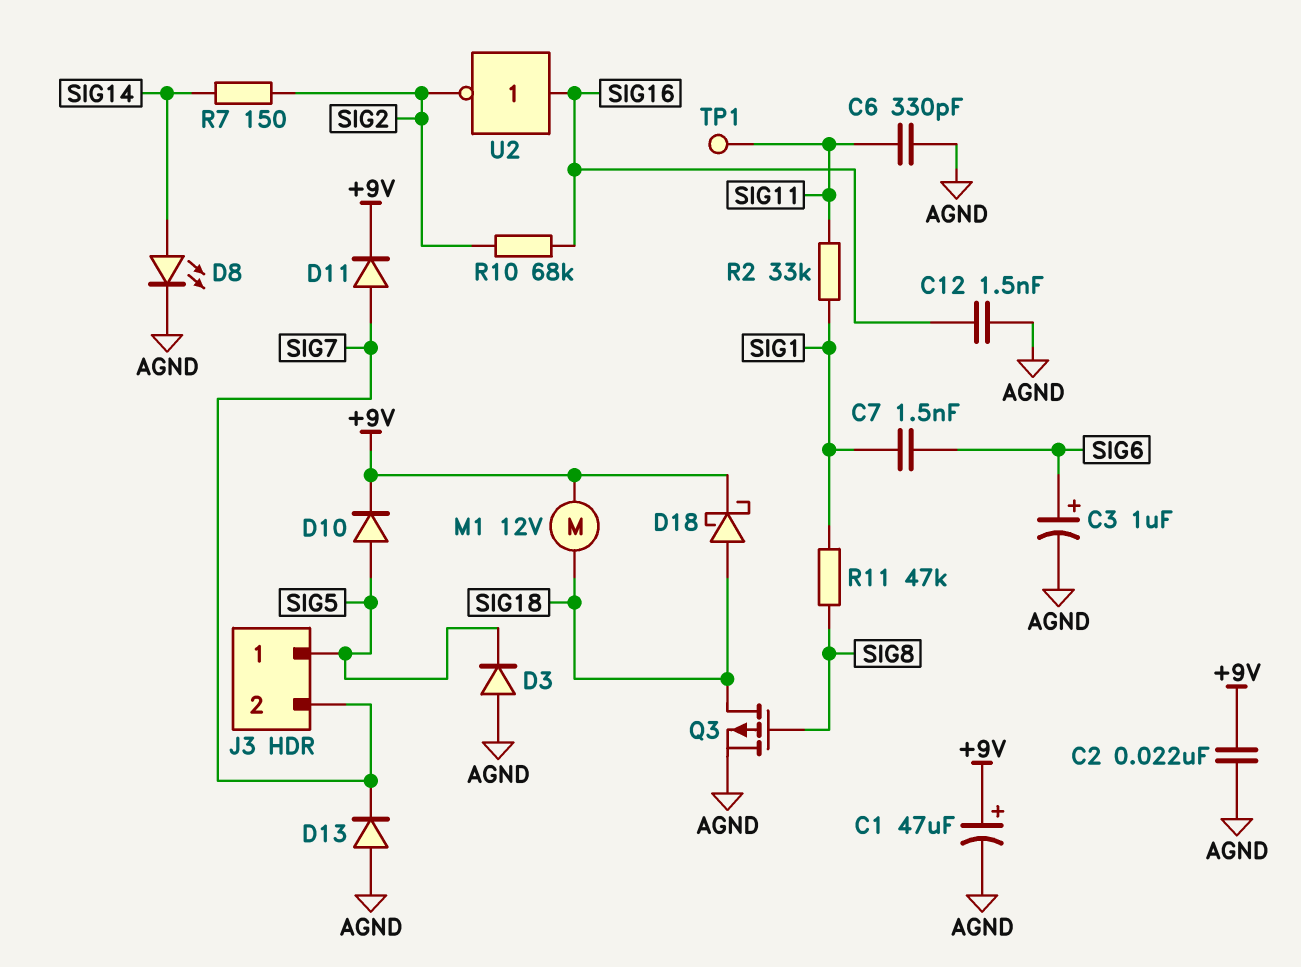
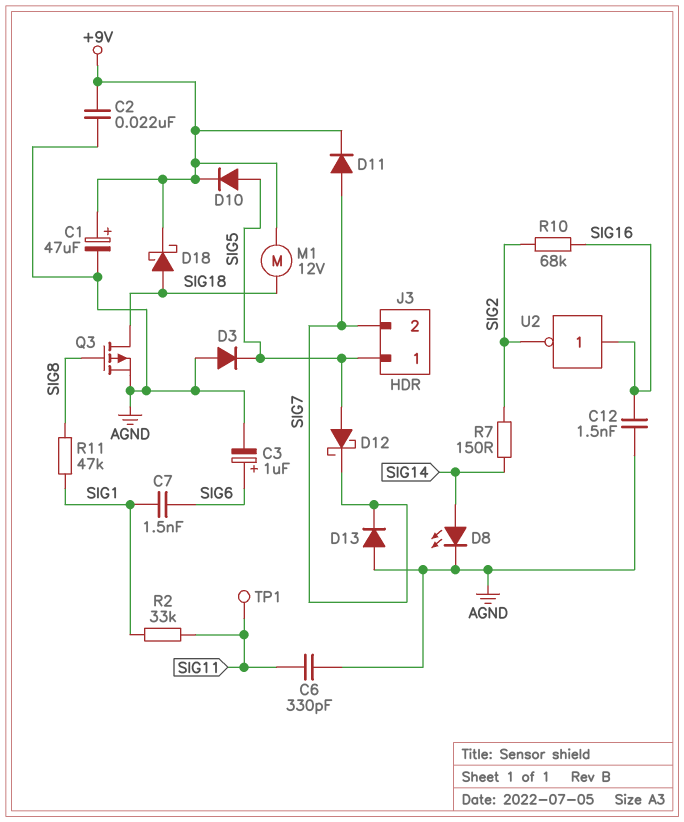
D12: none -> schottky (A SIG5, K SIG7)

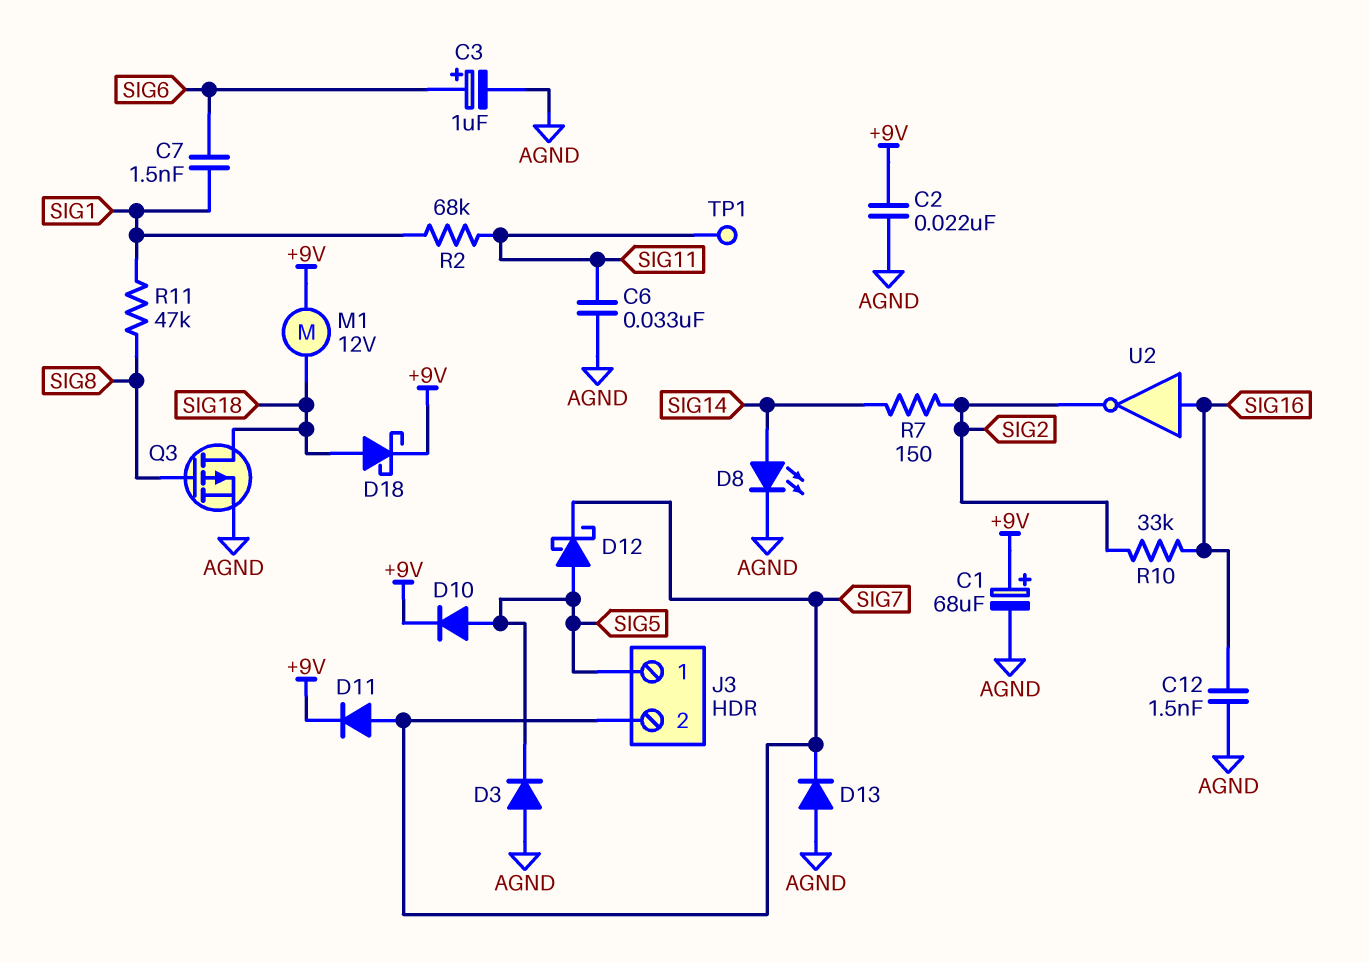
C1: 47uF (plus +9V, minus AGND) -> 68uF (plus +9V, minus AGND)
C6: 330pF (AGND, SIG11) -> 33nF (AGND, SIG11)
R2: 33k (SIG1, SIG11) -> 68k (SIG1, SIG11)
R10: 68k (SIG2, SIG16) -> 33k (SIG2, SIG16)

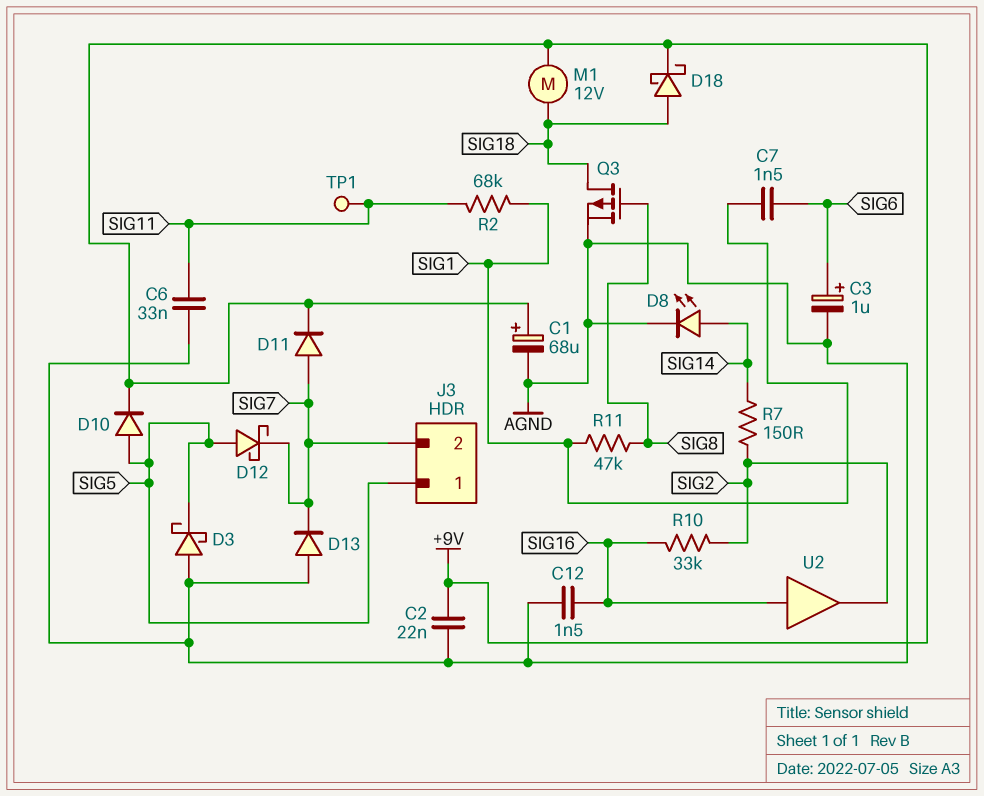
D3: diode (A AGND, K SIG5) -> schottky (A AGND, K SIG5)
U2: NOT (in SIG16, out SIG2) -> buffer (in SIG16, out SIG2)

